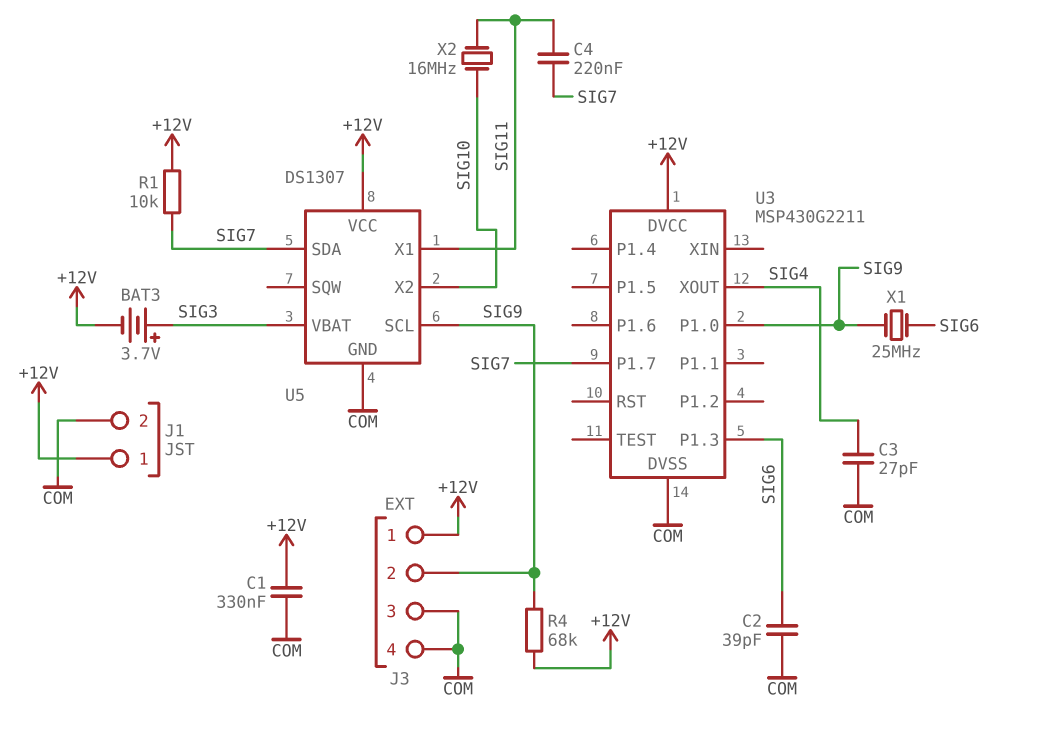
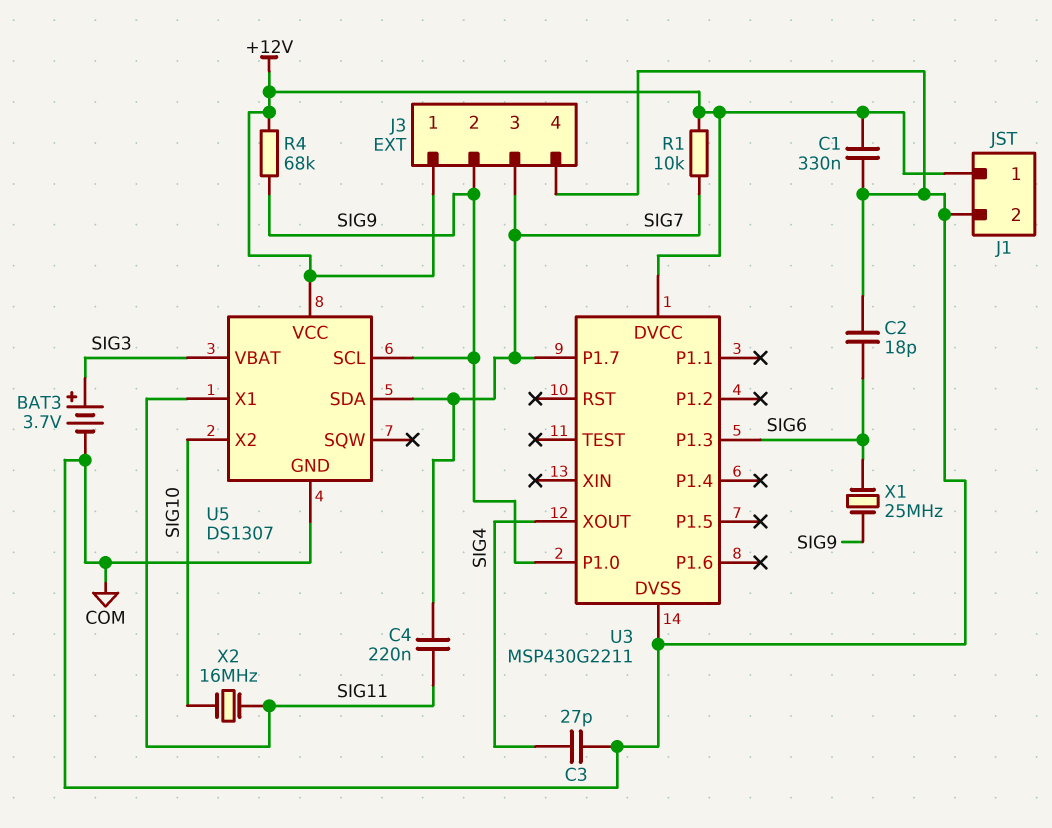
BAT3: 3.7V (plus SIG3, minus +12V) -> 3.7V (plus SIG3, minus COM)
C2: 39pF (COM, SIG6) -> 18pF (COM, SIG6)
J3 pin 3: COM -> SIG7

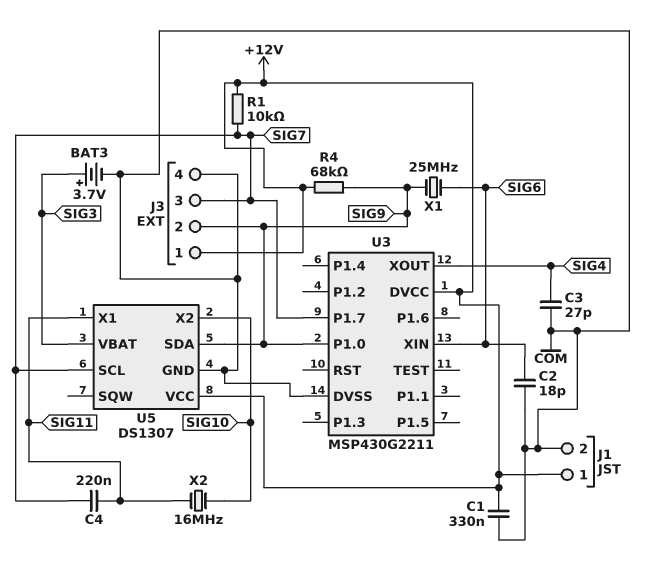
U3 pin P1.3: SIG6 -> none
U3 pin XIN: none -> SIG6
U5 pin SCL: SIG9 -> SIG7
U5 pin SDA: SIG7 -> SIG9

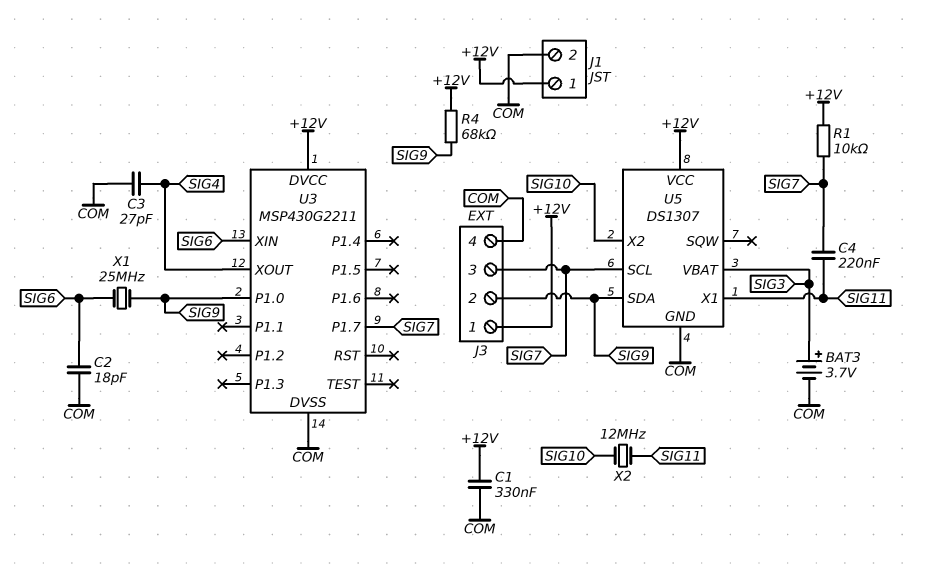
X2: 16MHz (SIG10, SIG11) -> 12MHz (SIG10, SIG11)

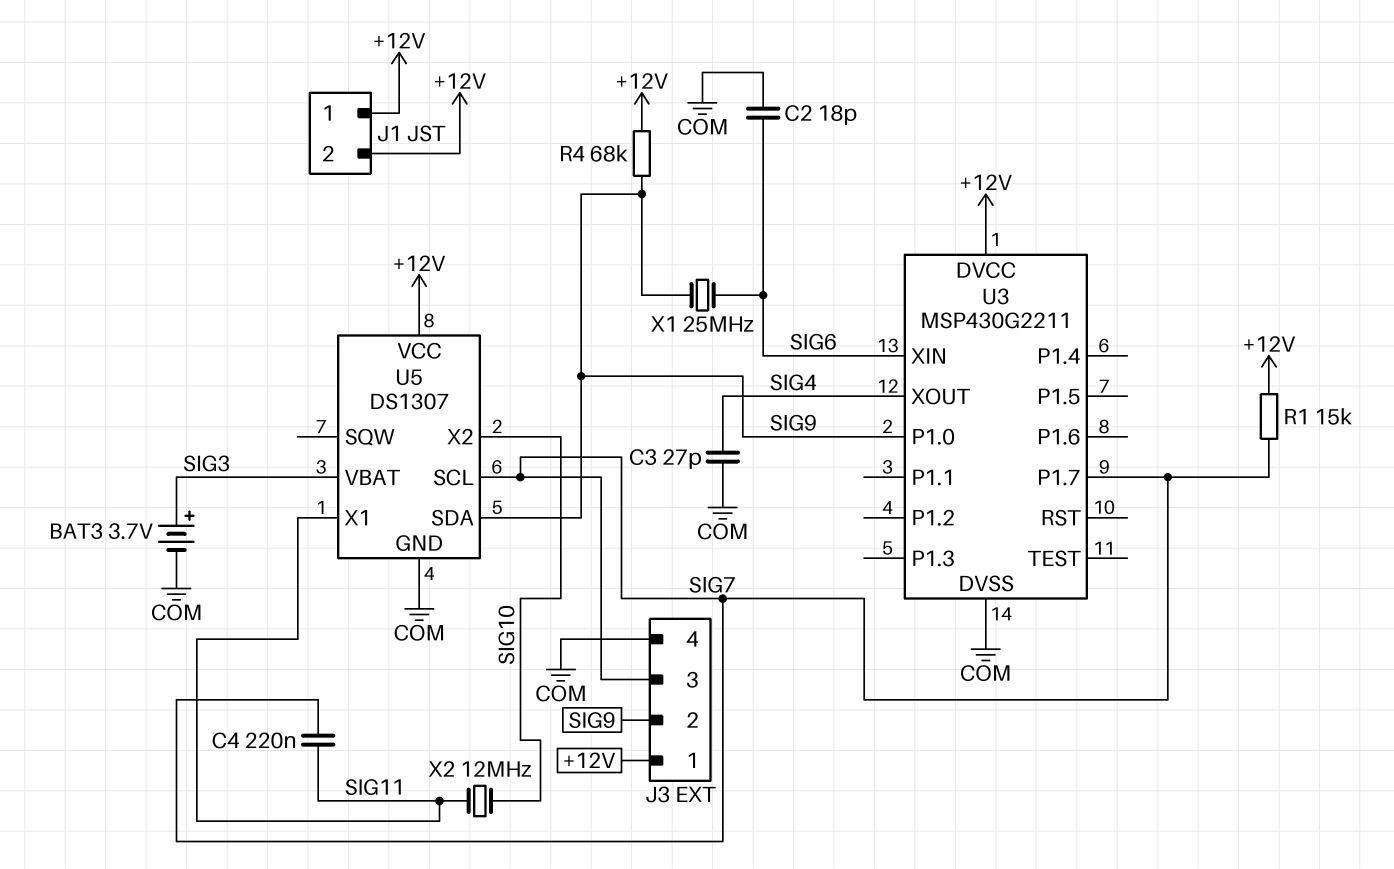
C1: 330nF (+12V, COM) -> none
J1 pin 2: COM -> +12V
R1: 10k (+12V, SIG7) -> 15k (+12V, SIG7)

